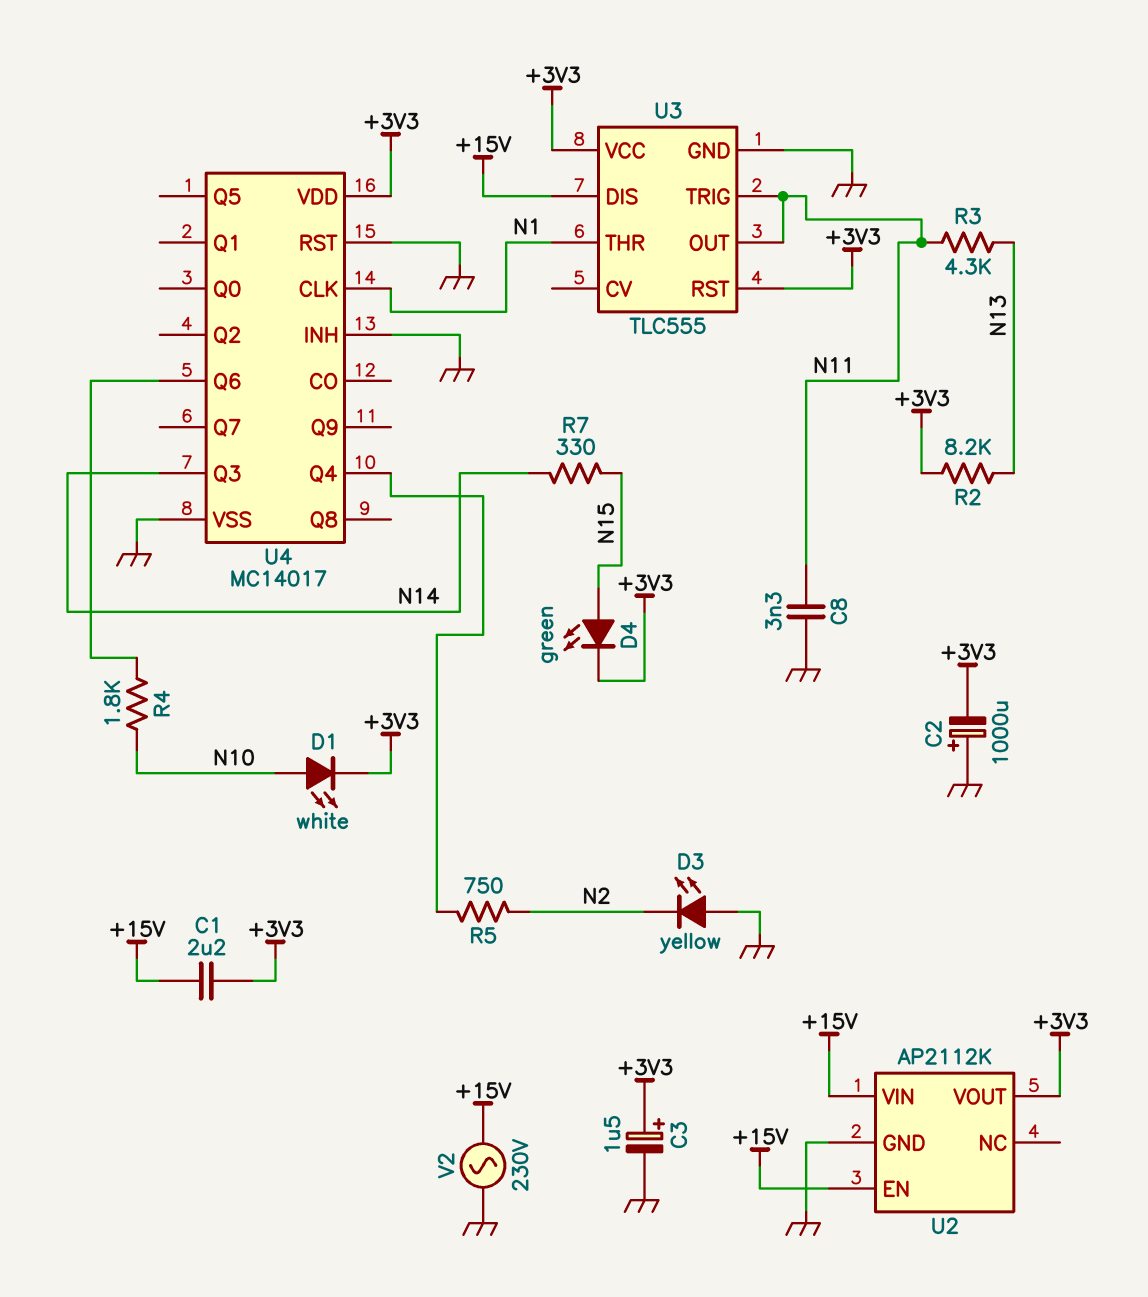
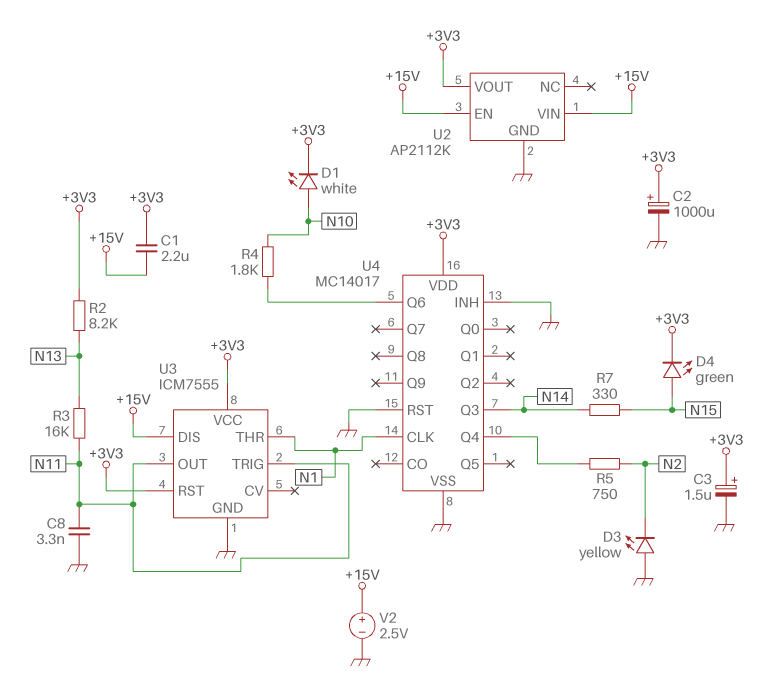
C2: 1000uF (plus GND, minus +3V3) -> 1000uF (plus +3V3, minus GND)
R3: 4.3k (N11, N13) -> 16k (N11, N13)
U3: TLC555 -> ICM7555
V2: AC 230V (+15V, GND) -> 2.5V (plus +15V, minus GND)

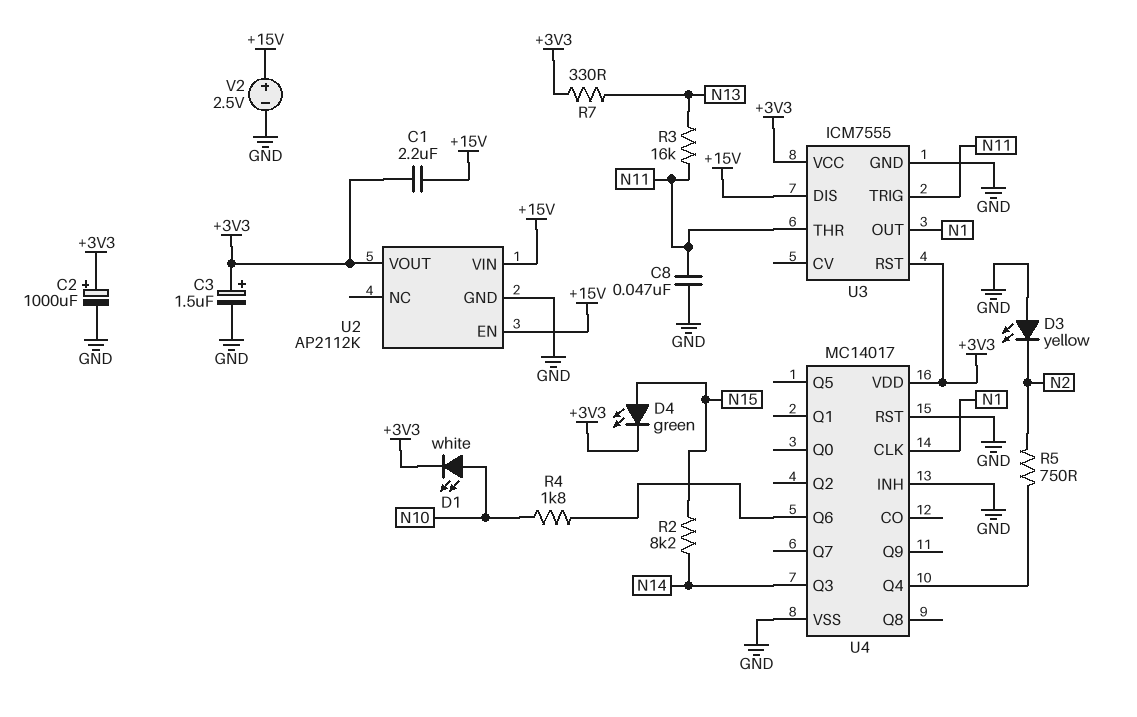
C8: 3.3nF (GND, N11) -> 47nF (GND, N11)
R2: 8.2k (+3V3, N13) -> 8.2k (N14, N15)
R7: 330 (N14, N15) -> 330 (+3V3, N13)
U3 pin OUT: N11 -> N1
U3 pin THR: N1 -> N11

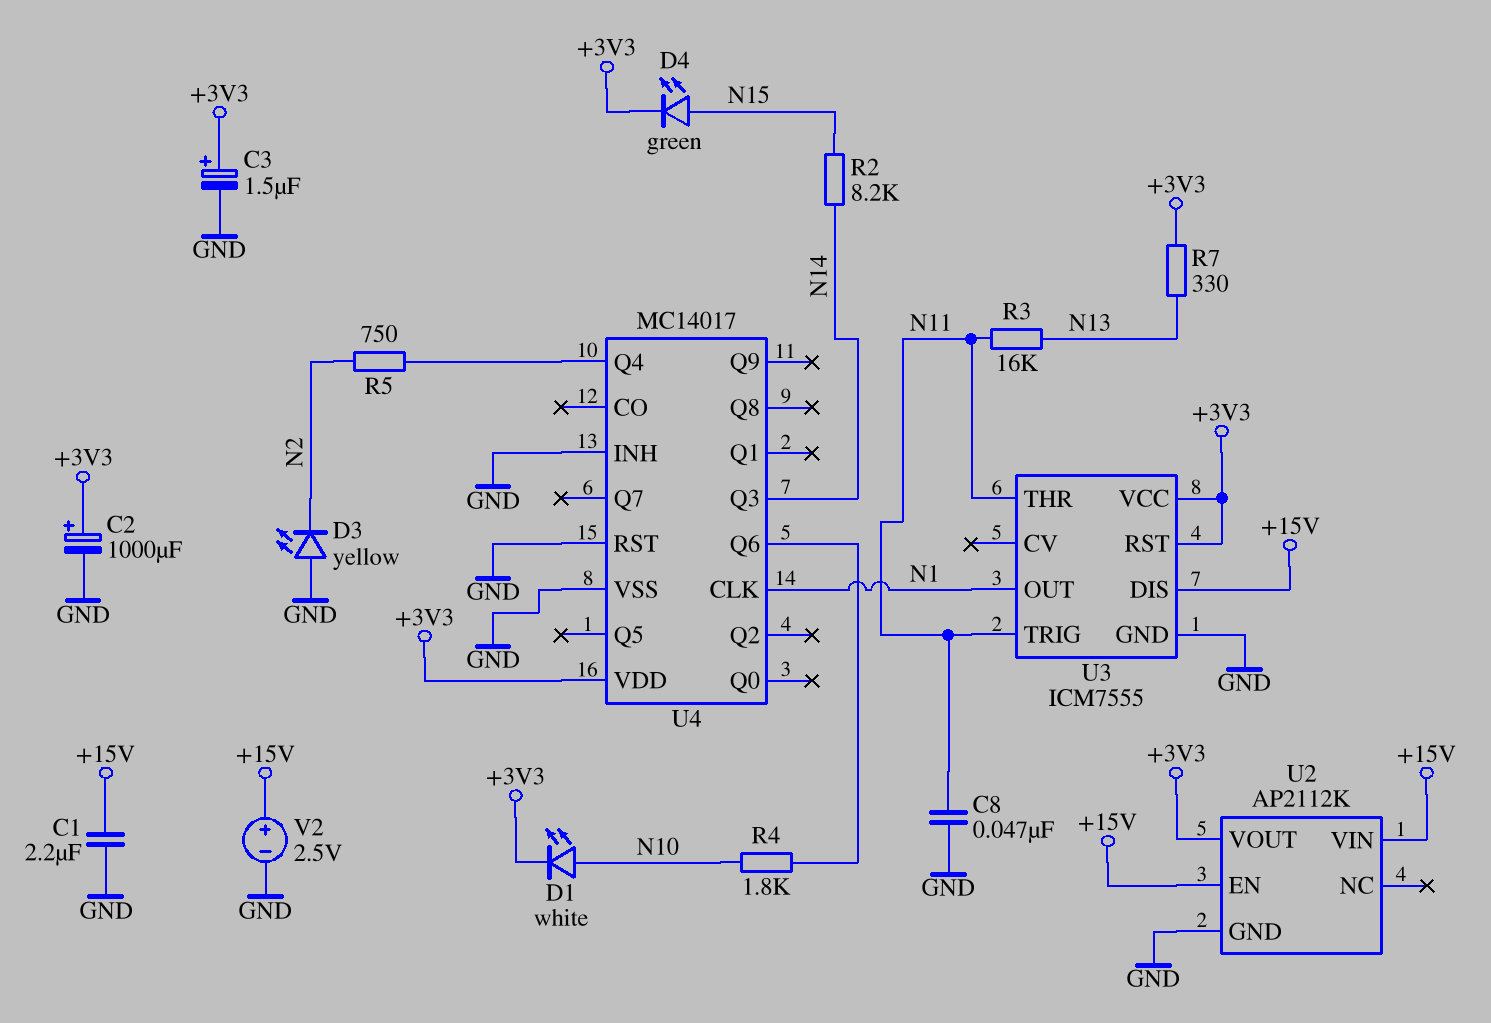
C1: 2.2uF (+3V3, +15V) -> 2.2uF (+15V, GND)

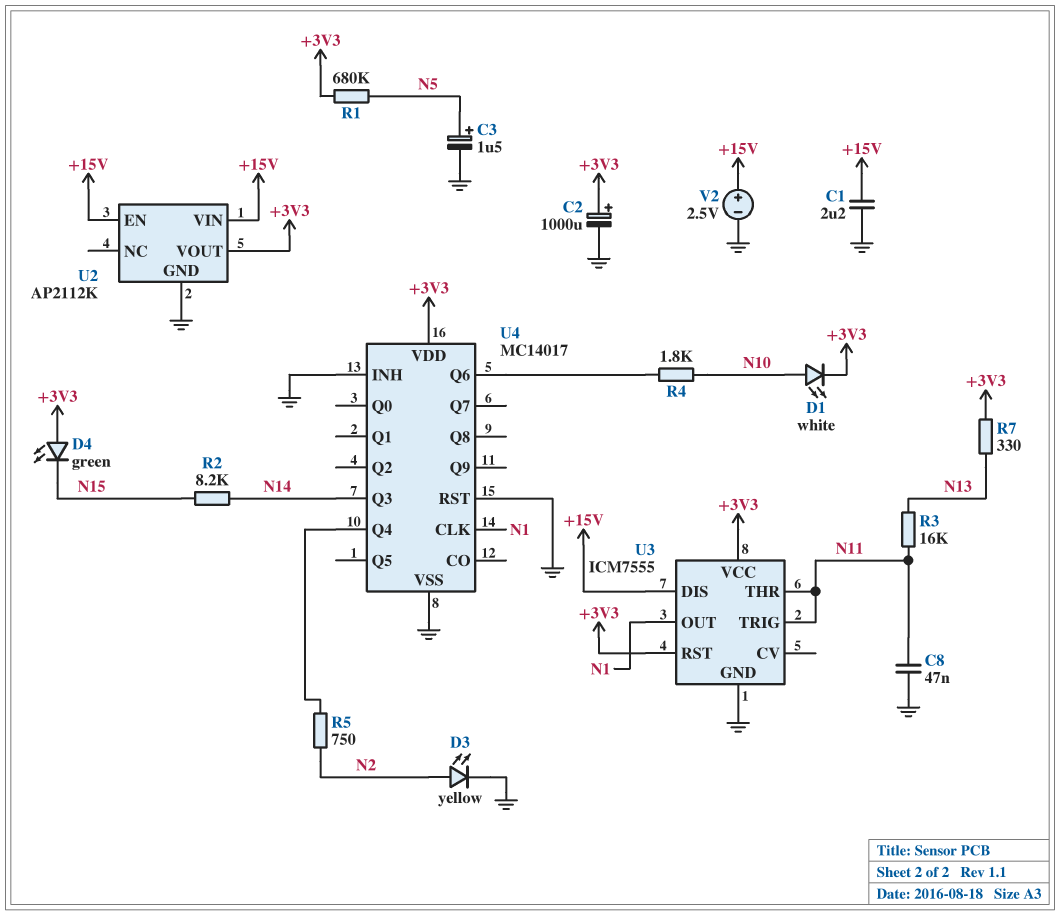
C3: 1.5uF (plus +3V3, minus GND) -> 1.5uF (plus N5, minus GND)
D3: LED yellow (A GND, K N2) -> LED yellow (A N2, K GND)
D4: LED green (A N15, K +3V3) -> LED green (A +3V3, K N15)
R1: none -> 680k (+3V3, N5)

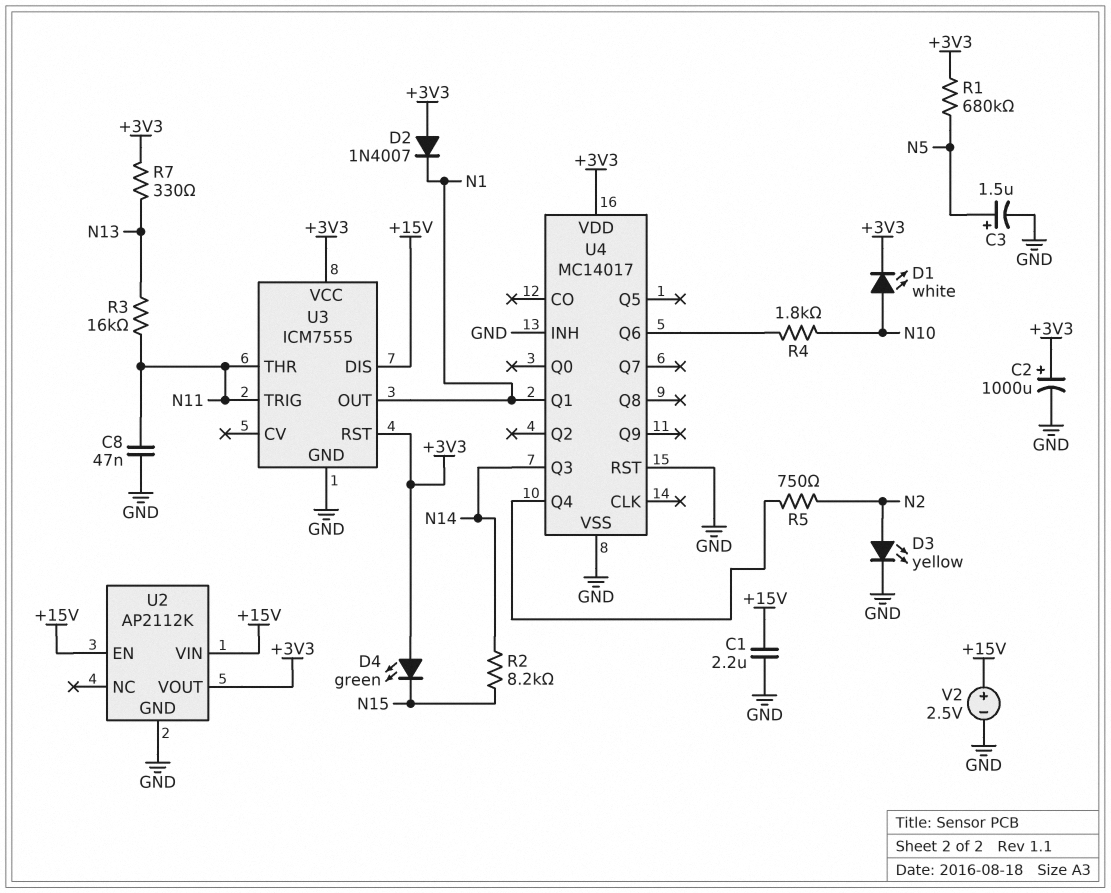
D2: none -> diode 1N4007 (A +3V3, K N1)
U4 pin CLK: N1 -> none
U4 pin Q1: none -> N1

